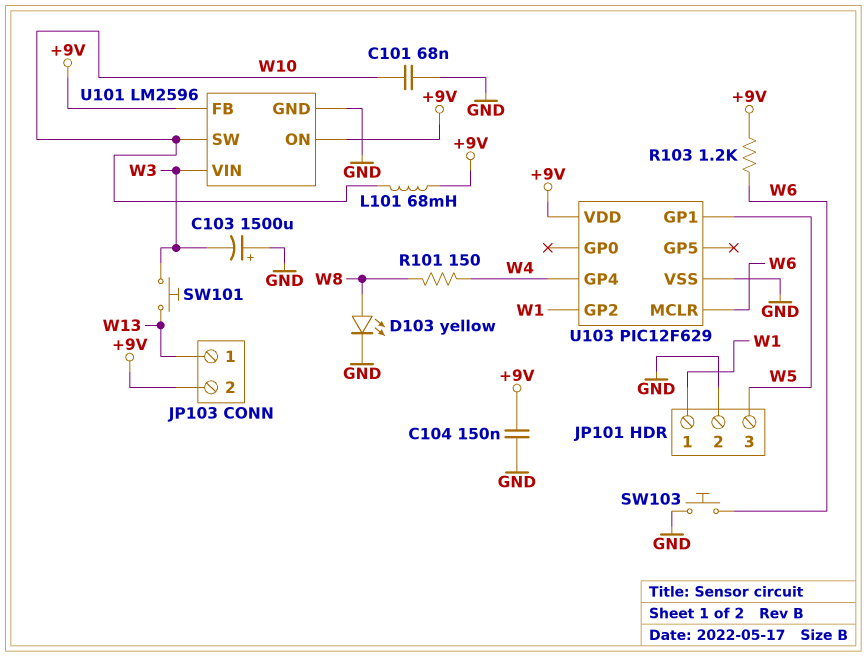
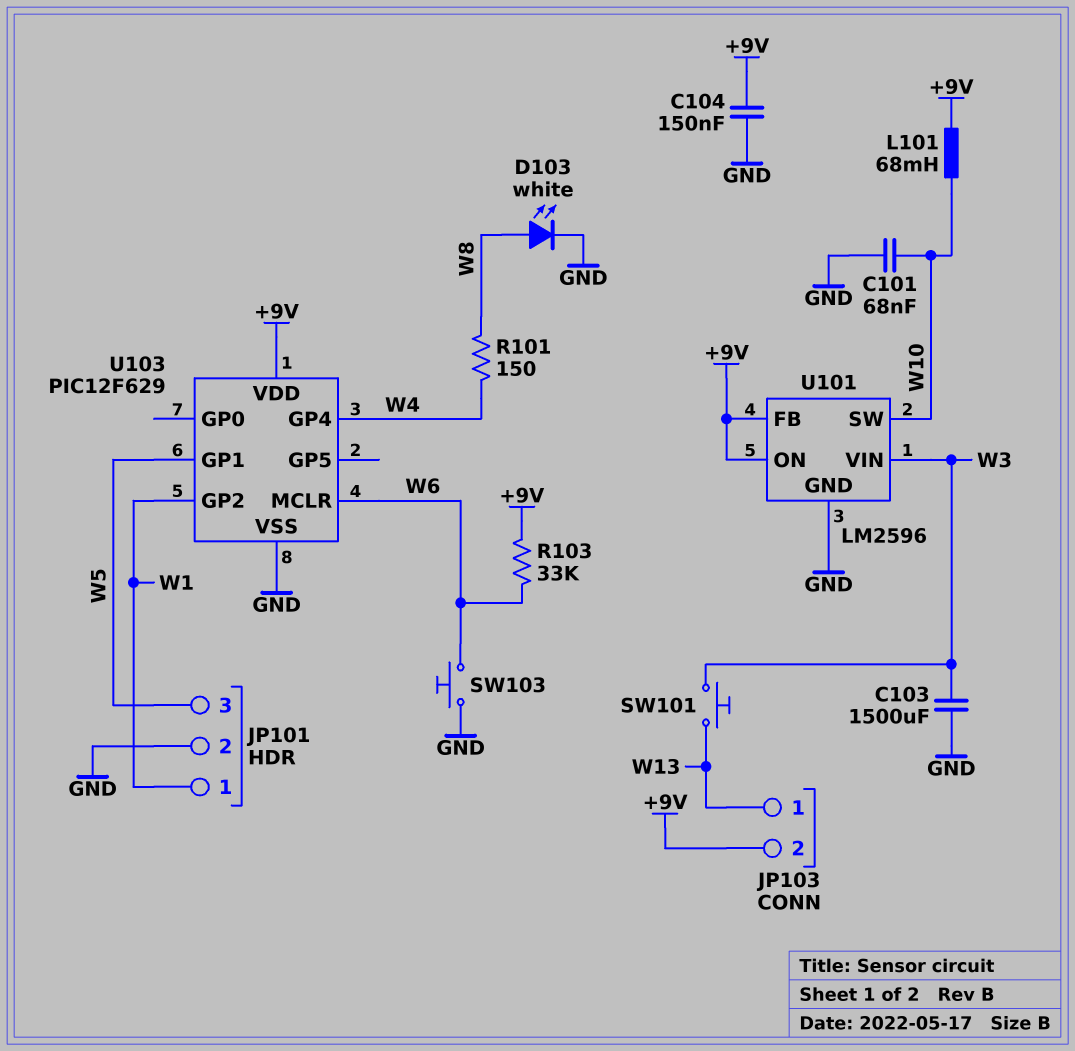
C103: 1500uF (plus GND, minus W3) -> 1500uF (GND, W3)
D103: LED yellow (A W8, K GND) -> LED white (A W8, K GND)
R103: 1.2k (+9V, W6) -> 33k (+9V, W6)

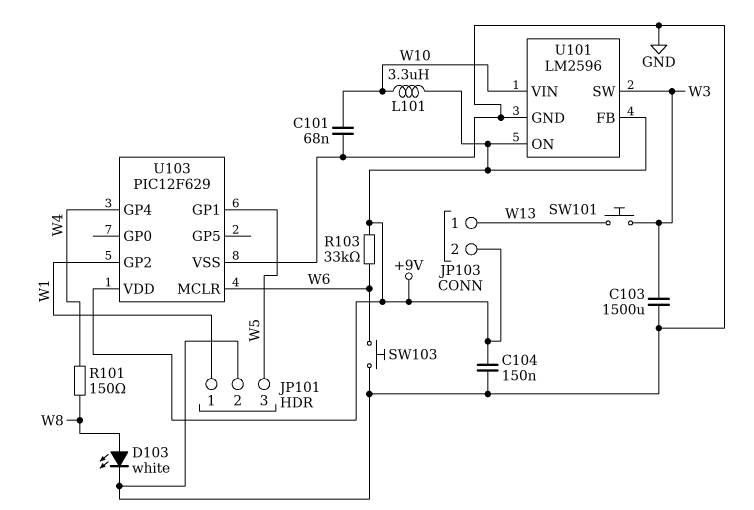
L101: 68mH (+9V, W10) -> 3.3uH (+9V, W10)
U101 pin SW: W10 -> W3
U101 pin VIN: W3 -> W10

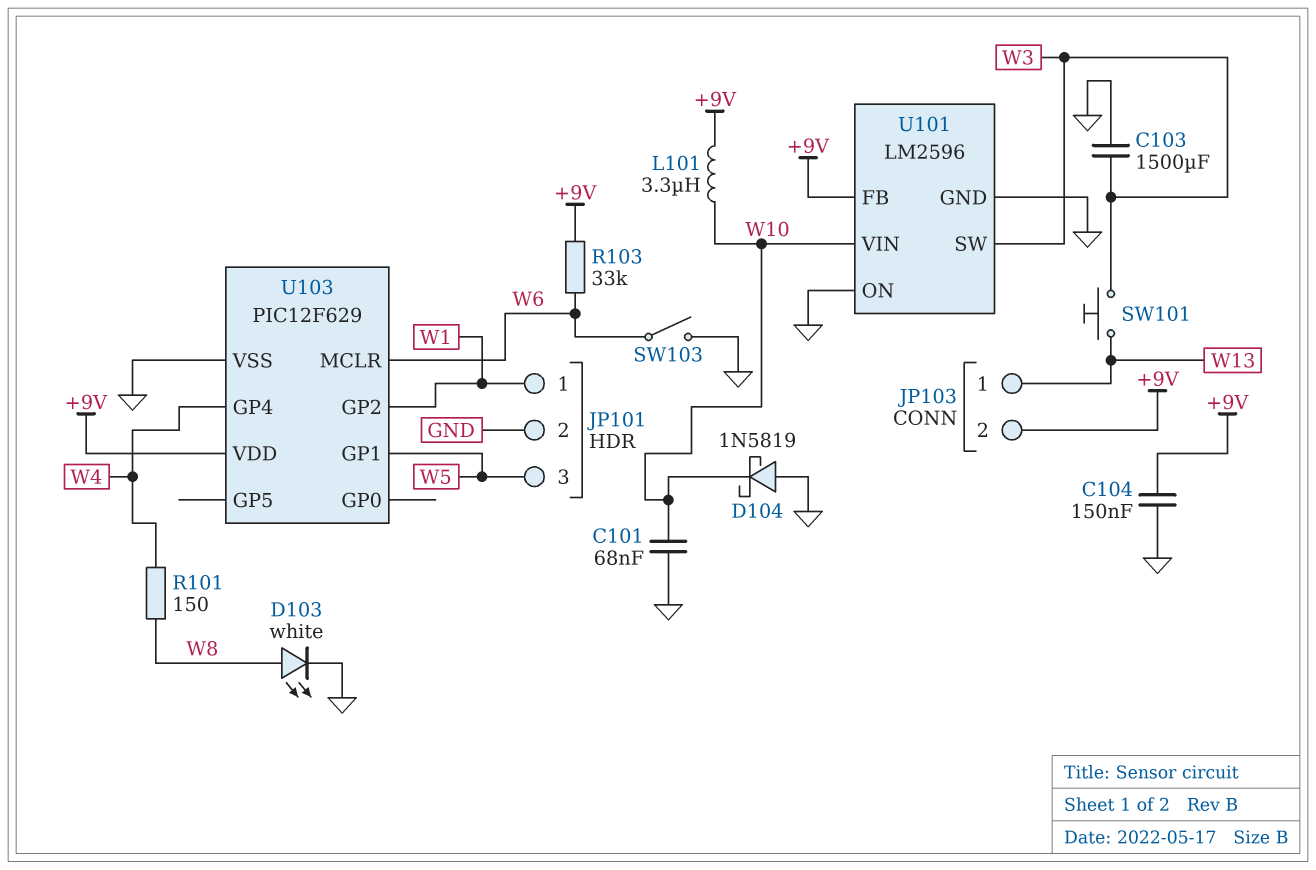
D104: none -> schottky 1N5819 (A GND, K W10)
SW103: button (GND, W6) -> switch (GND, W6)
U101 pin ON: +9V -> GND

